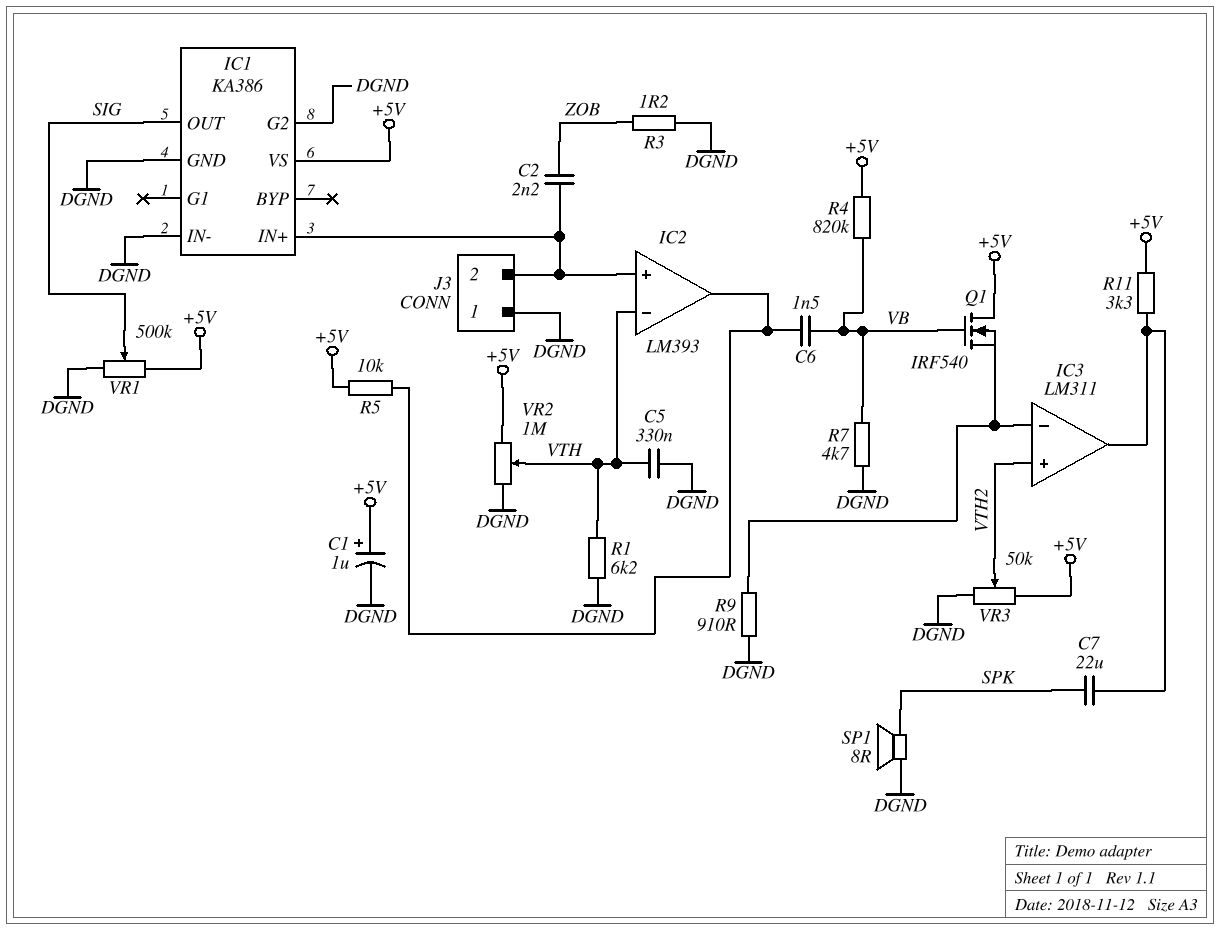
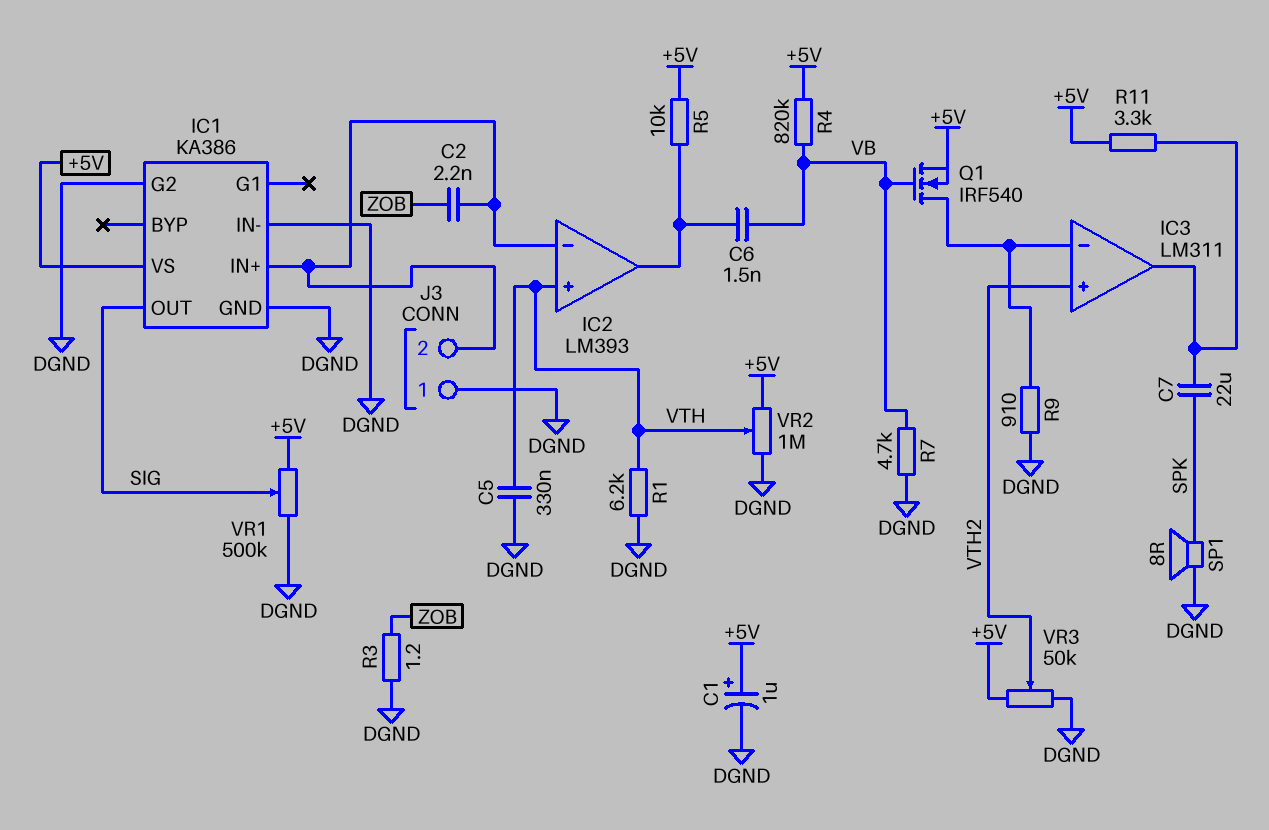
IC2 pin in+: IC1/IN+ -> VTH
IC2 pin in-: VTH -> IC1/IN+
Q1: NMOS IRF540 (G VB, D +5V, S IC3/in-) -> NMOS IRF540 (G VB, D IC3/in-, S +5V)

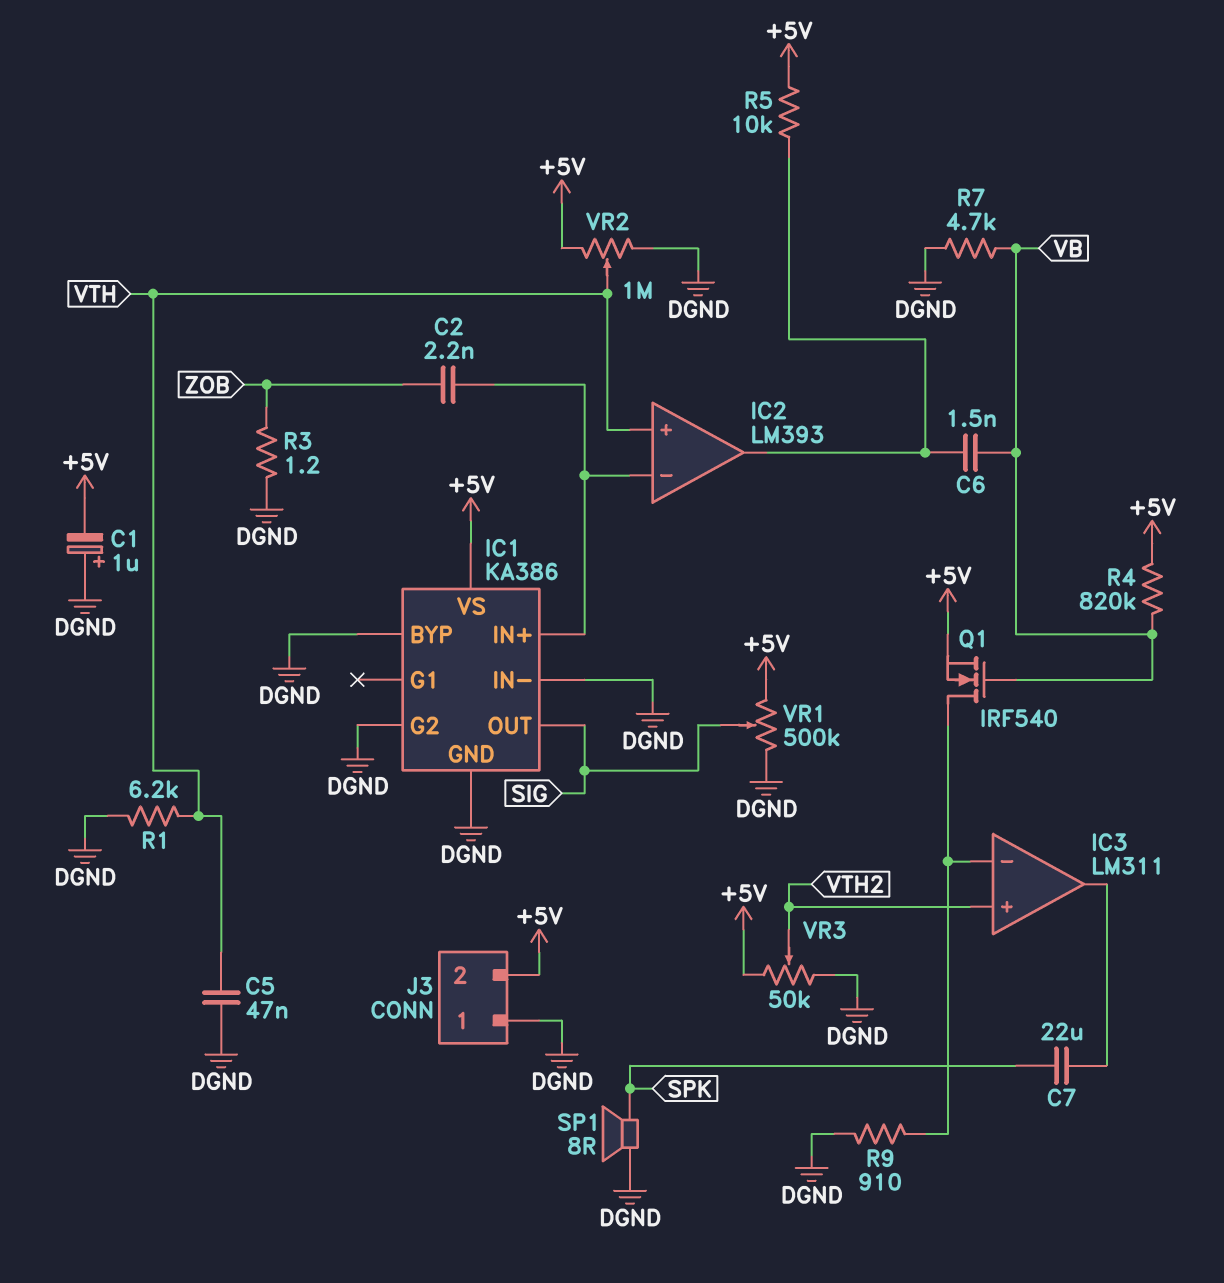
C1: 1uF (plus +5V, minus DGND) -> 1uF (plus DGND, minus +5V)
C5: 330nF (DGND, VTH) -> 47nF (DGND, VTH)
IC1 pin BYP: none -> DGND
J3 pin 2: IC1/IN+ -> +5V
R11: 3.3k (+5V, IC3/out) -> none

